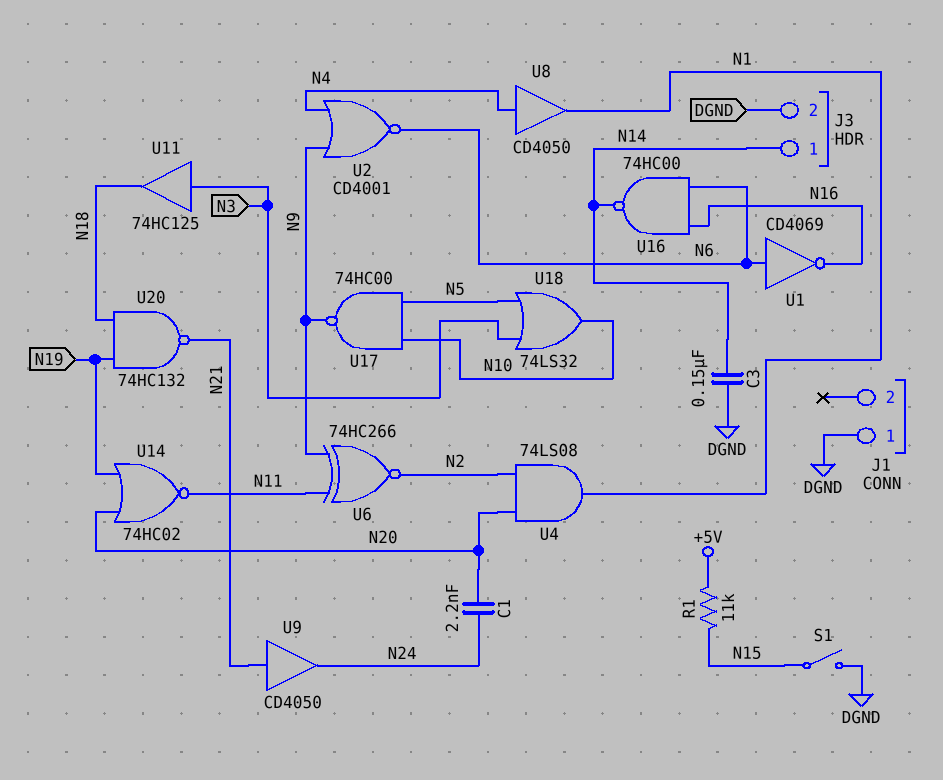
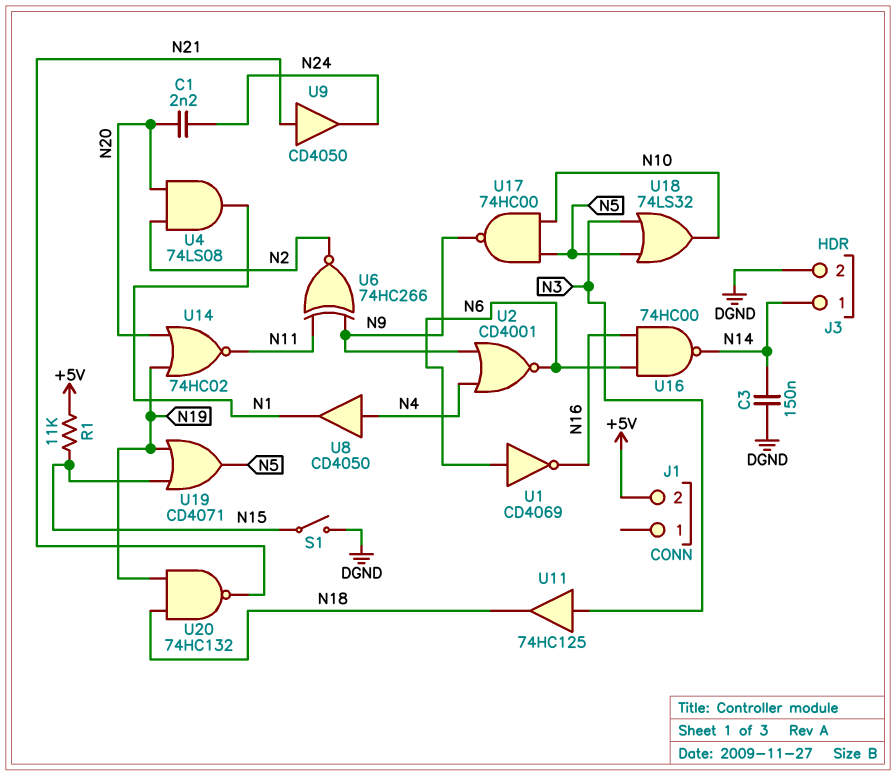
J1 pin 1: DGND -> none
J1 pin 2: none -> +5V
U19: none -> OR CD4071 (in N15, in N19, out N5)

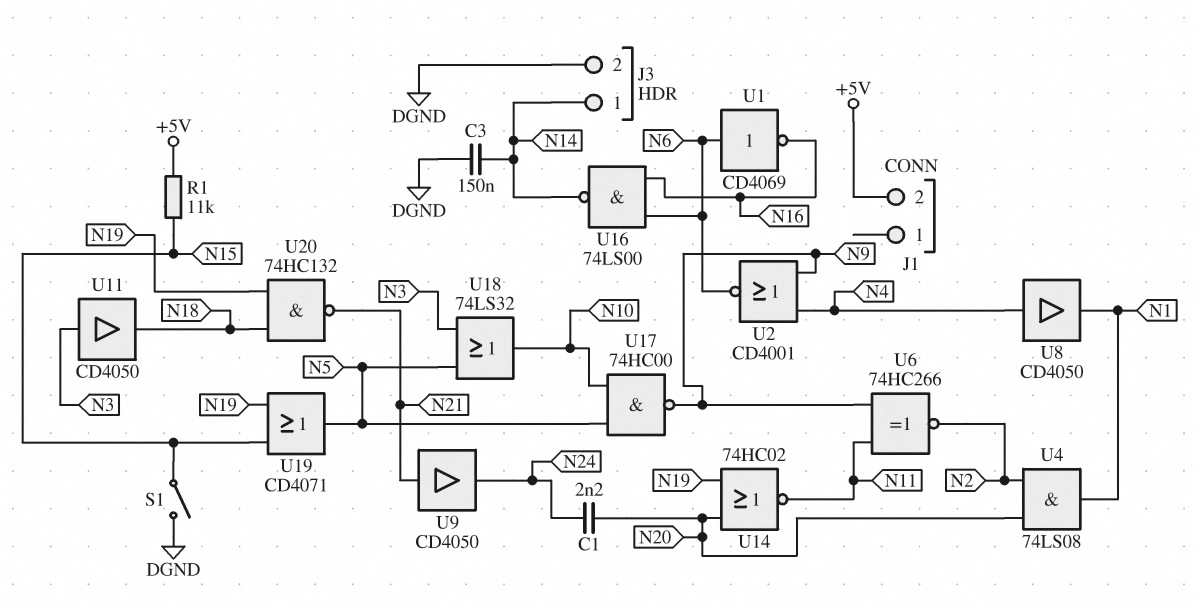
U11: buffer 74HC125 (in N3, out N18) -> buffer CD4050 (in N3, out N18)
U16: NAND 74HC00 (in N6, in N16, out N14) -> NAND 74LS00 (in N6, in N16, out N14)

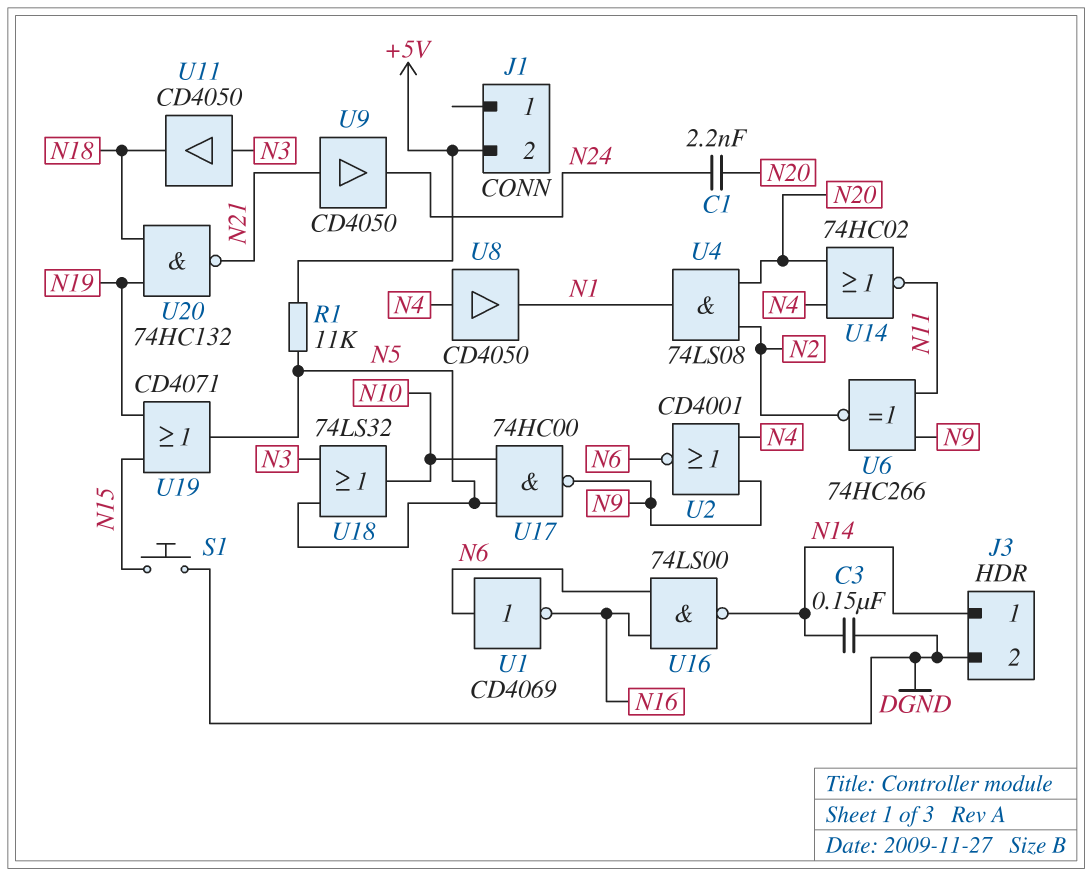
R1: 11k (+5V, N15) -> 11k (+5V, N5)
S1: switch (DGND, N15) -> button (DGND, N15)
U14: NOR 74HC02 (in N19, in N20, out N11) -> NOR 74HC02 (in N4, in N20, out N11)

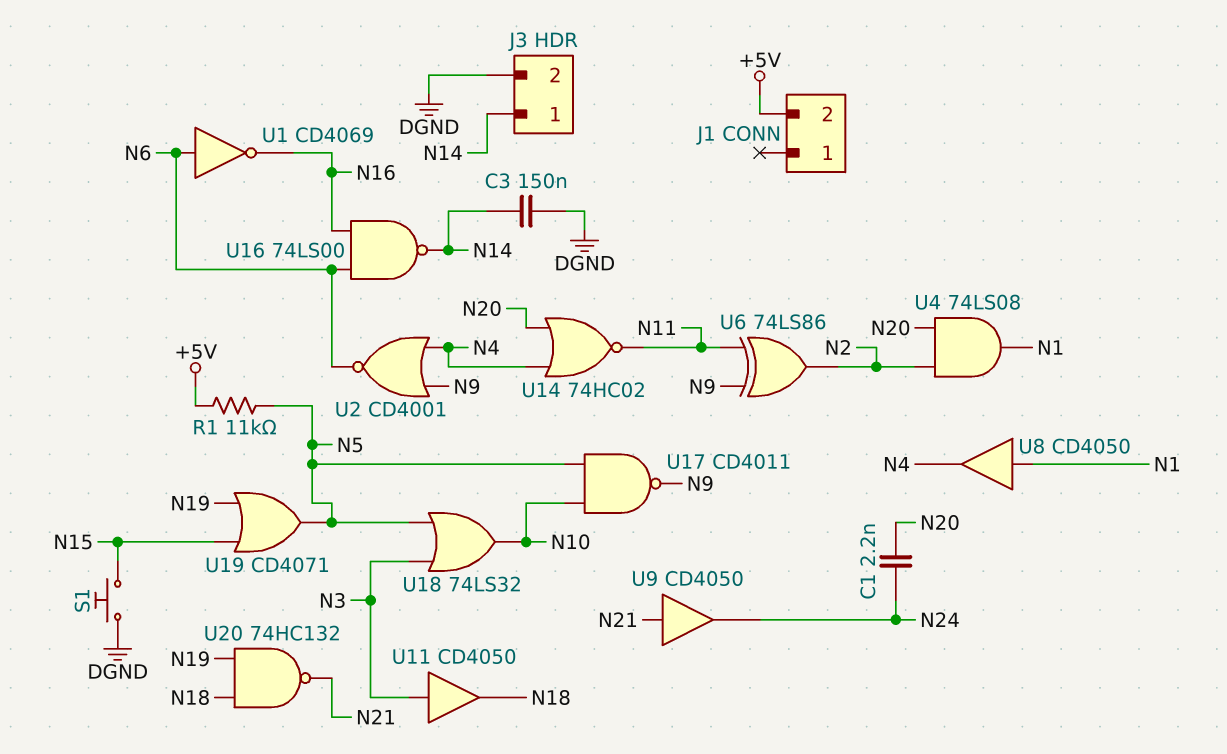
U6: XNOR 74HC266 (in N9, in N11, out N2) -> XOR 74LS86 (in N9, in N11, out N2)
U8: buffer CD4050 (in N4, out N1) -> buffer CD4050 (in N1, out N4)
U17: NAND 74HC00 (in N5, in N10, out N9) -> NAND CD4011 (in N5, in N10, out N9)

